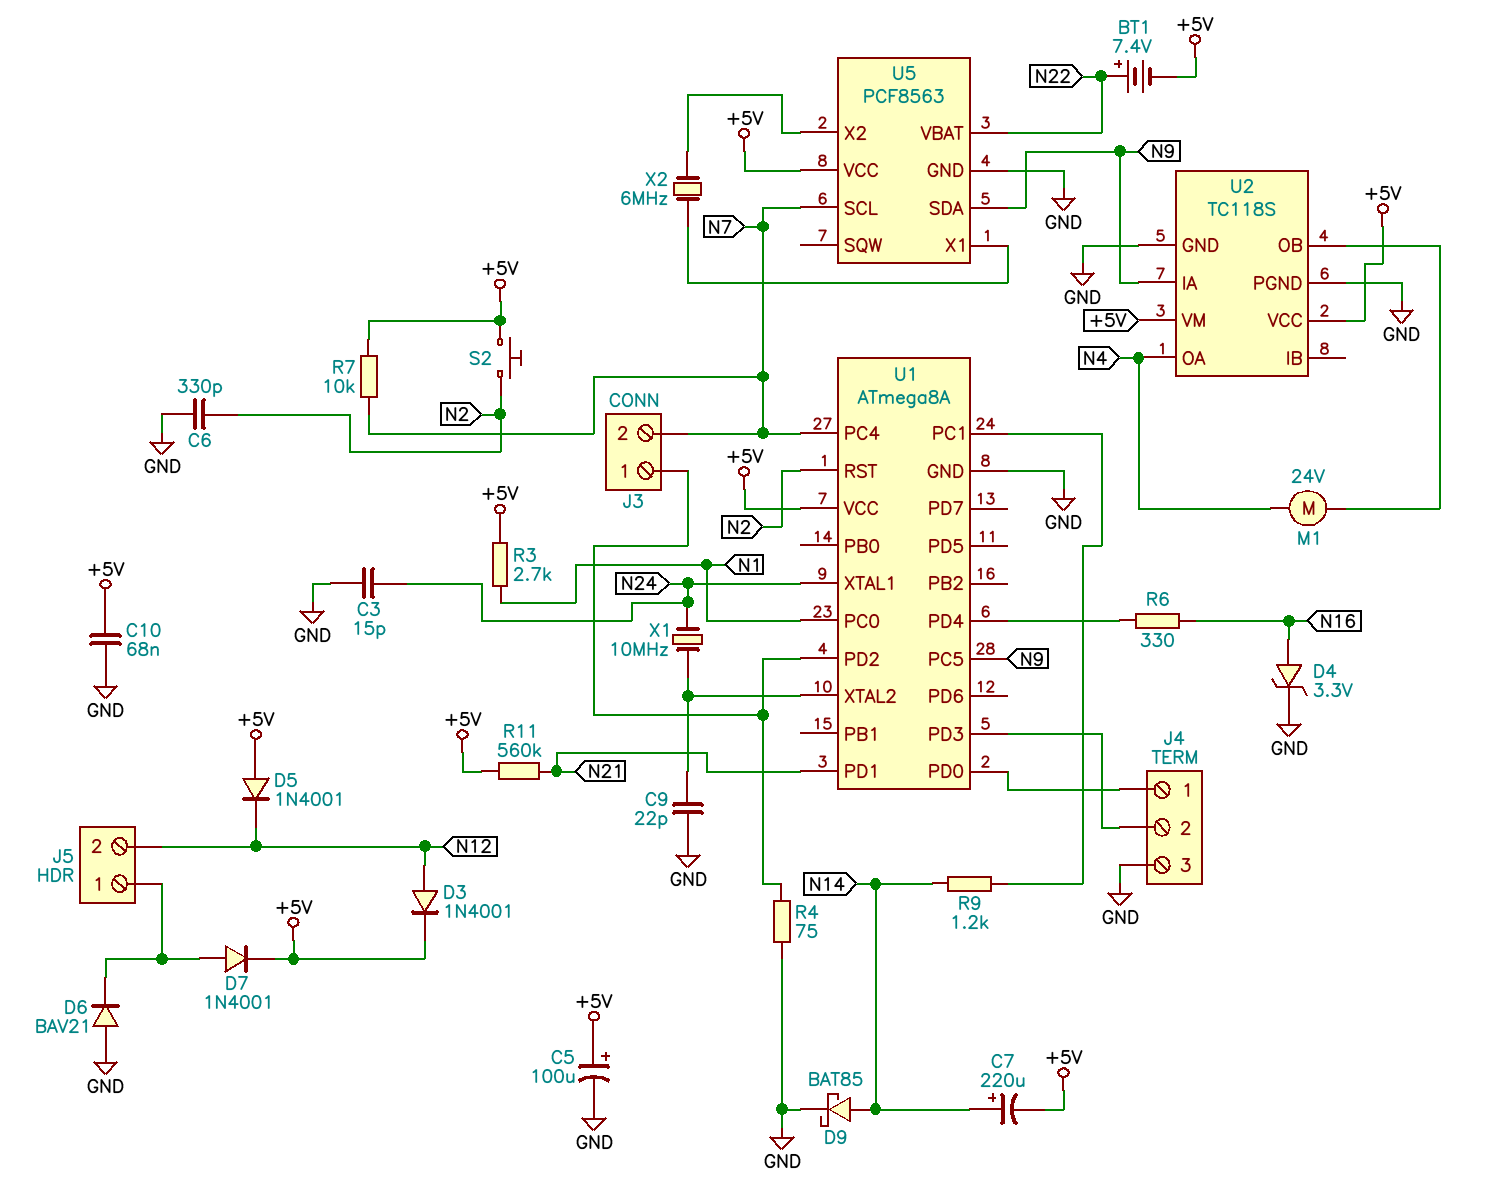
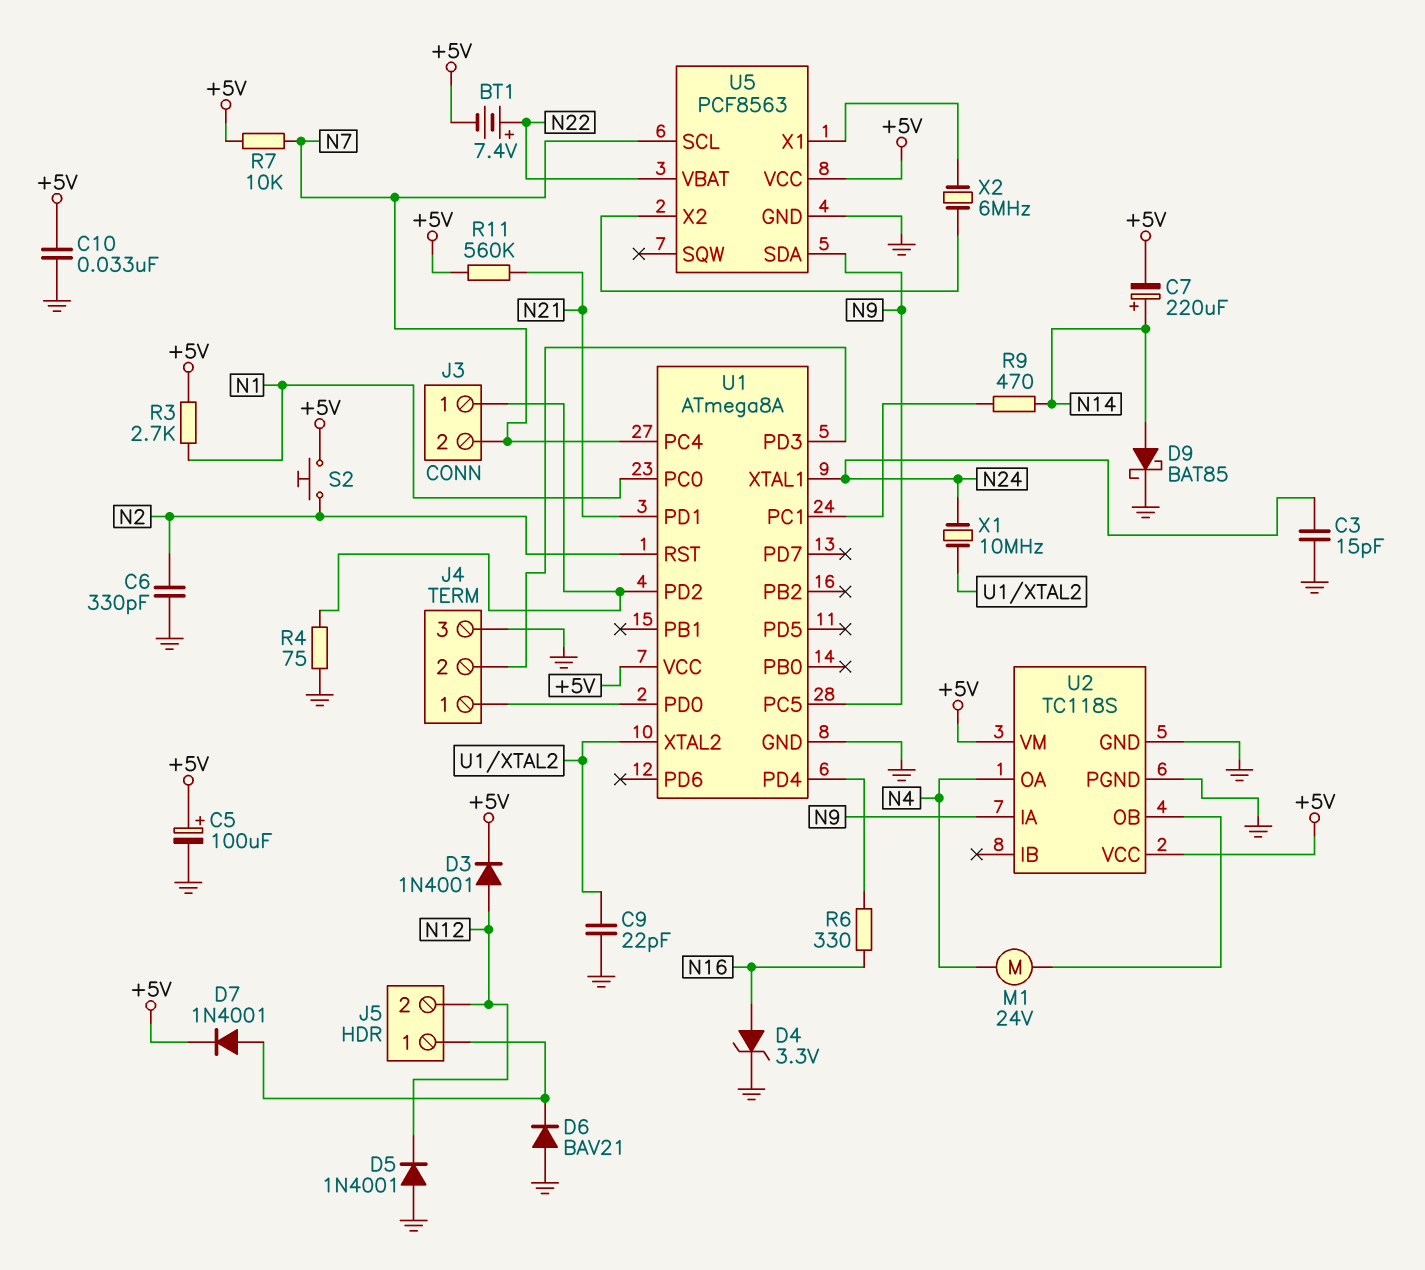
C10: 68nF (+5V, GND) -> 33nF (+5V, GND)
D5: diode 1N4001 (A +5V, K N12) -> diode 1N4001 (A GND, K N12)
R9: 1.2k (N14, U1/PC1) -> 470 (N14, U1/PC1)

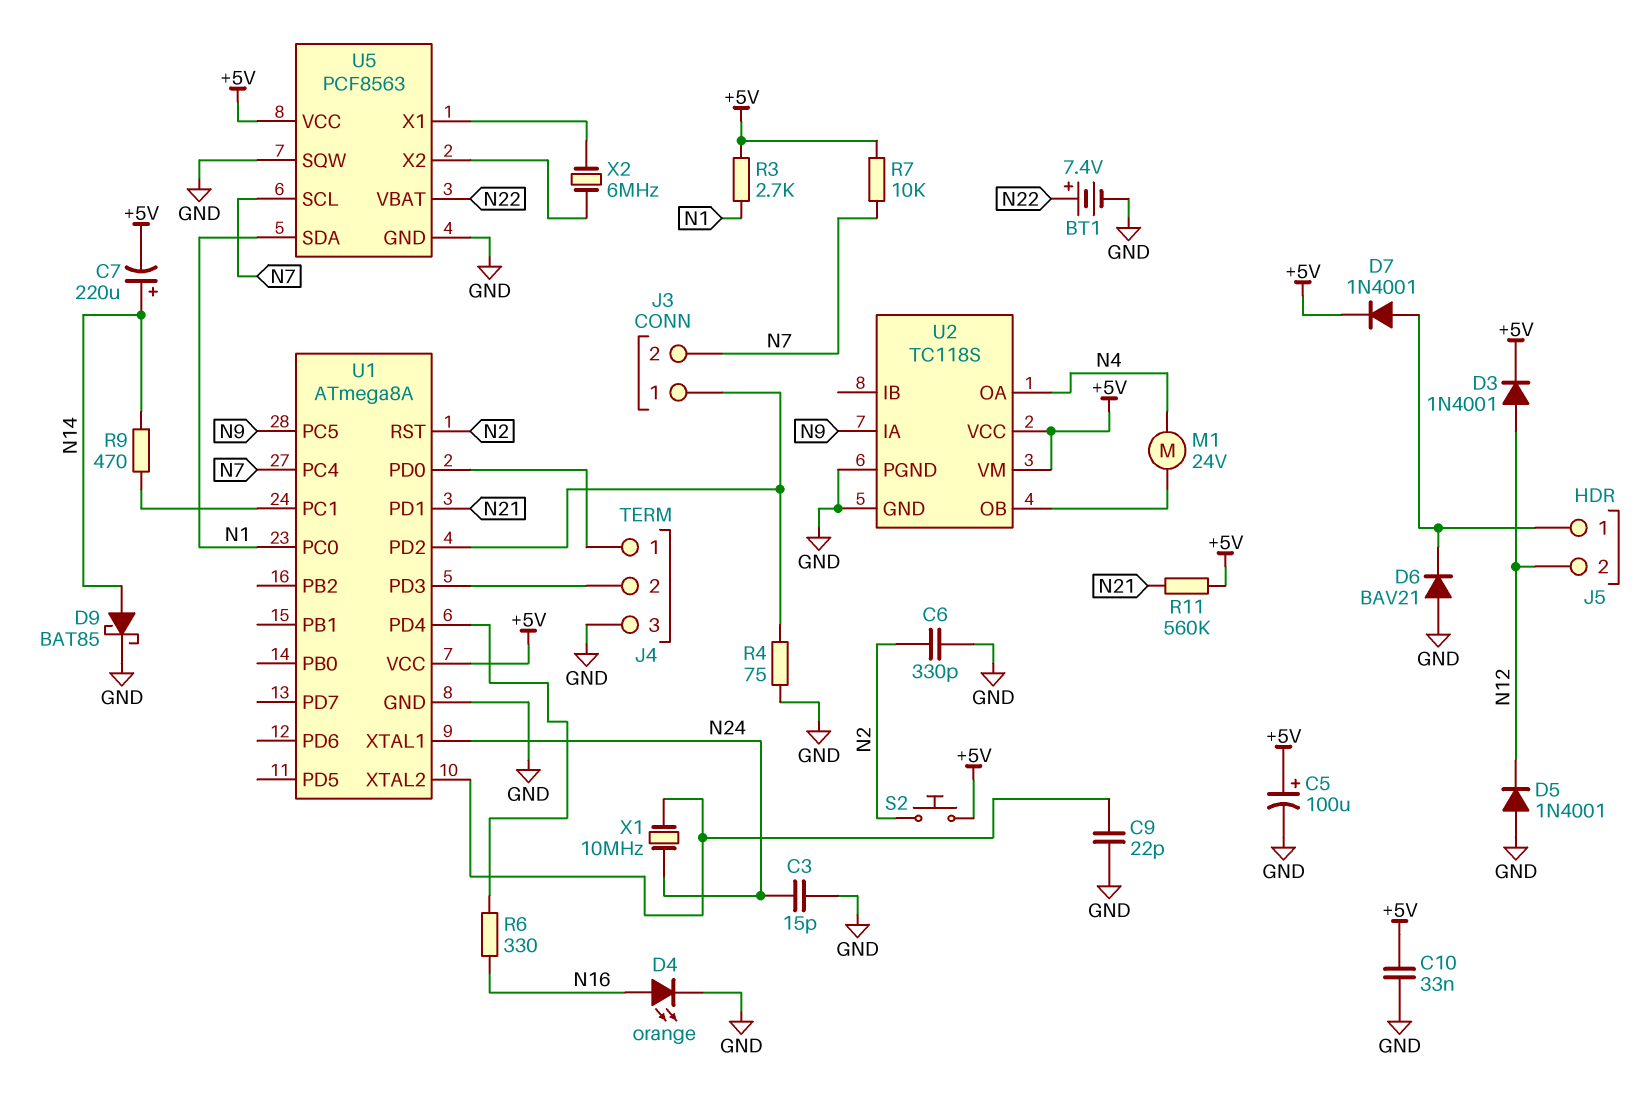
BT1: 7.4V (plus N22, minus +5V) -> 7.4V (plus N22, minus GND)
D4: zener 3.3V (A N16, K GND) -> LED orange (A N16, K GND)
U5 pin SDA: N9 -> N1
U5 pin SQW: none -> GND

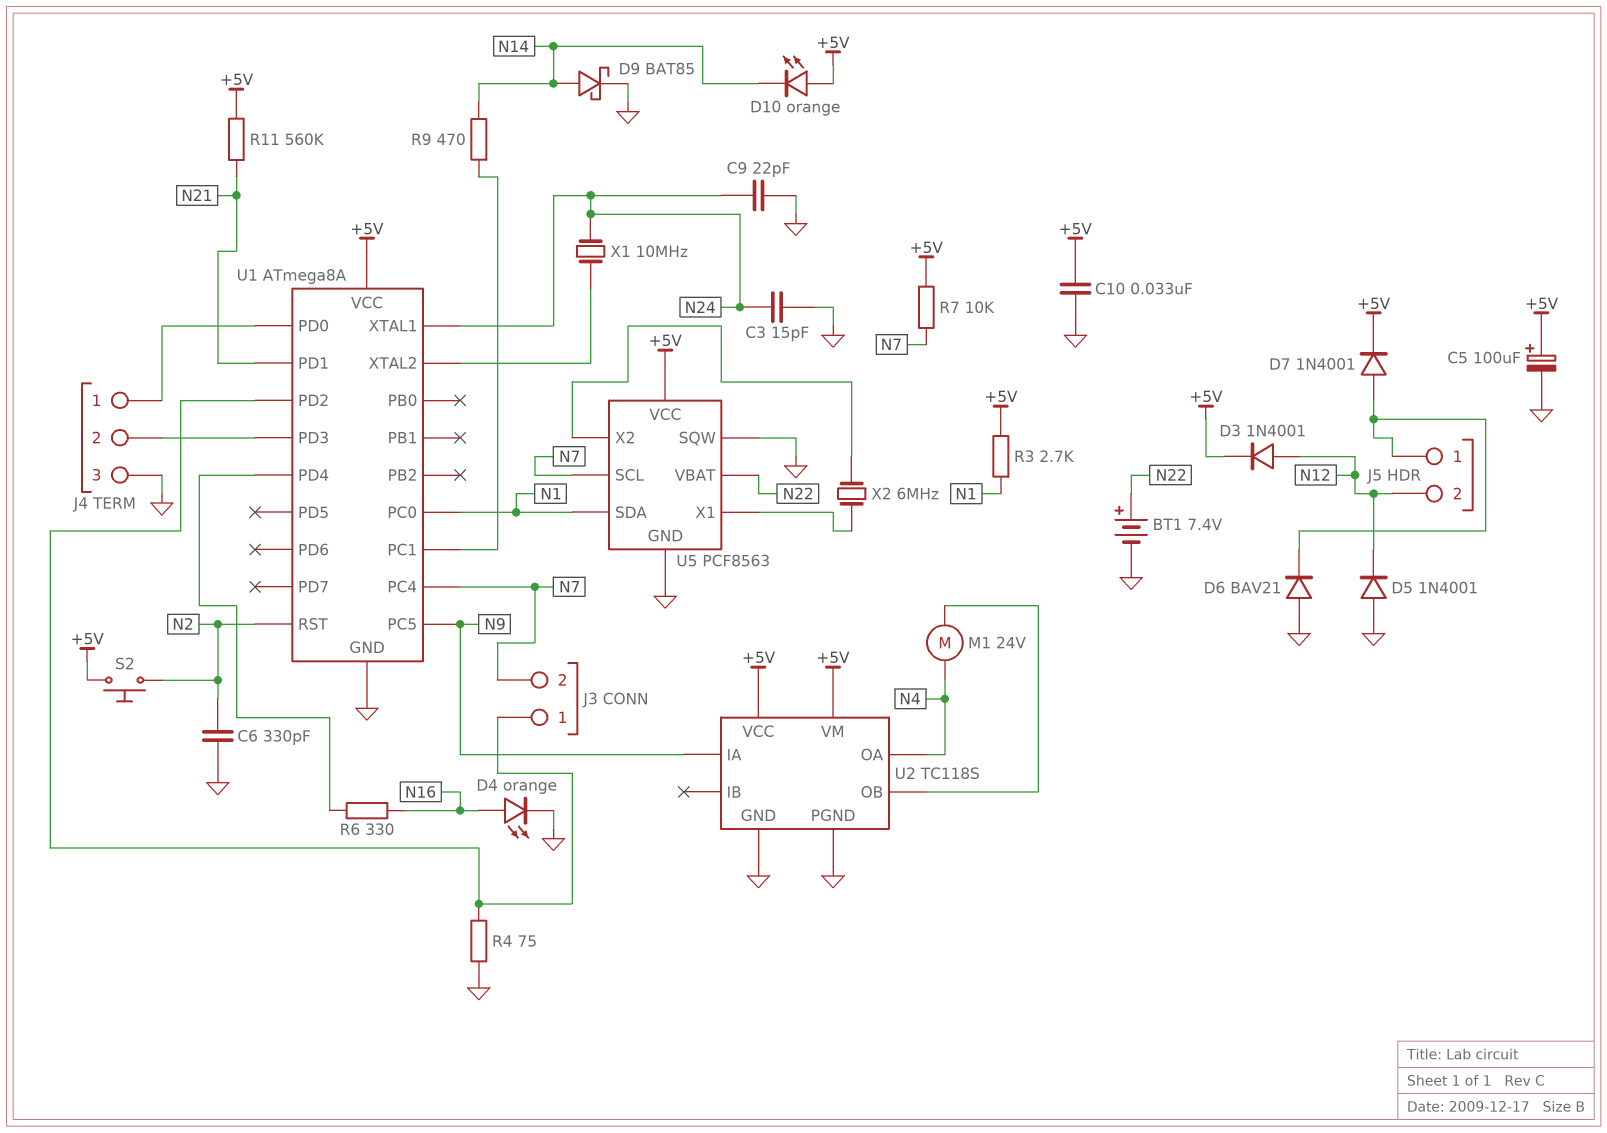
C7: 220uF (plus N14, minus +5V) -> none
C9: 22pF (GND, U1/XTAL2) -> 22pF (GND, N24)
D10: none -> LED orange (A +5V, K N14)

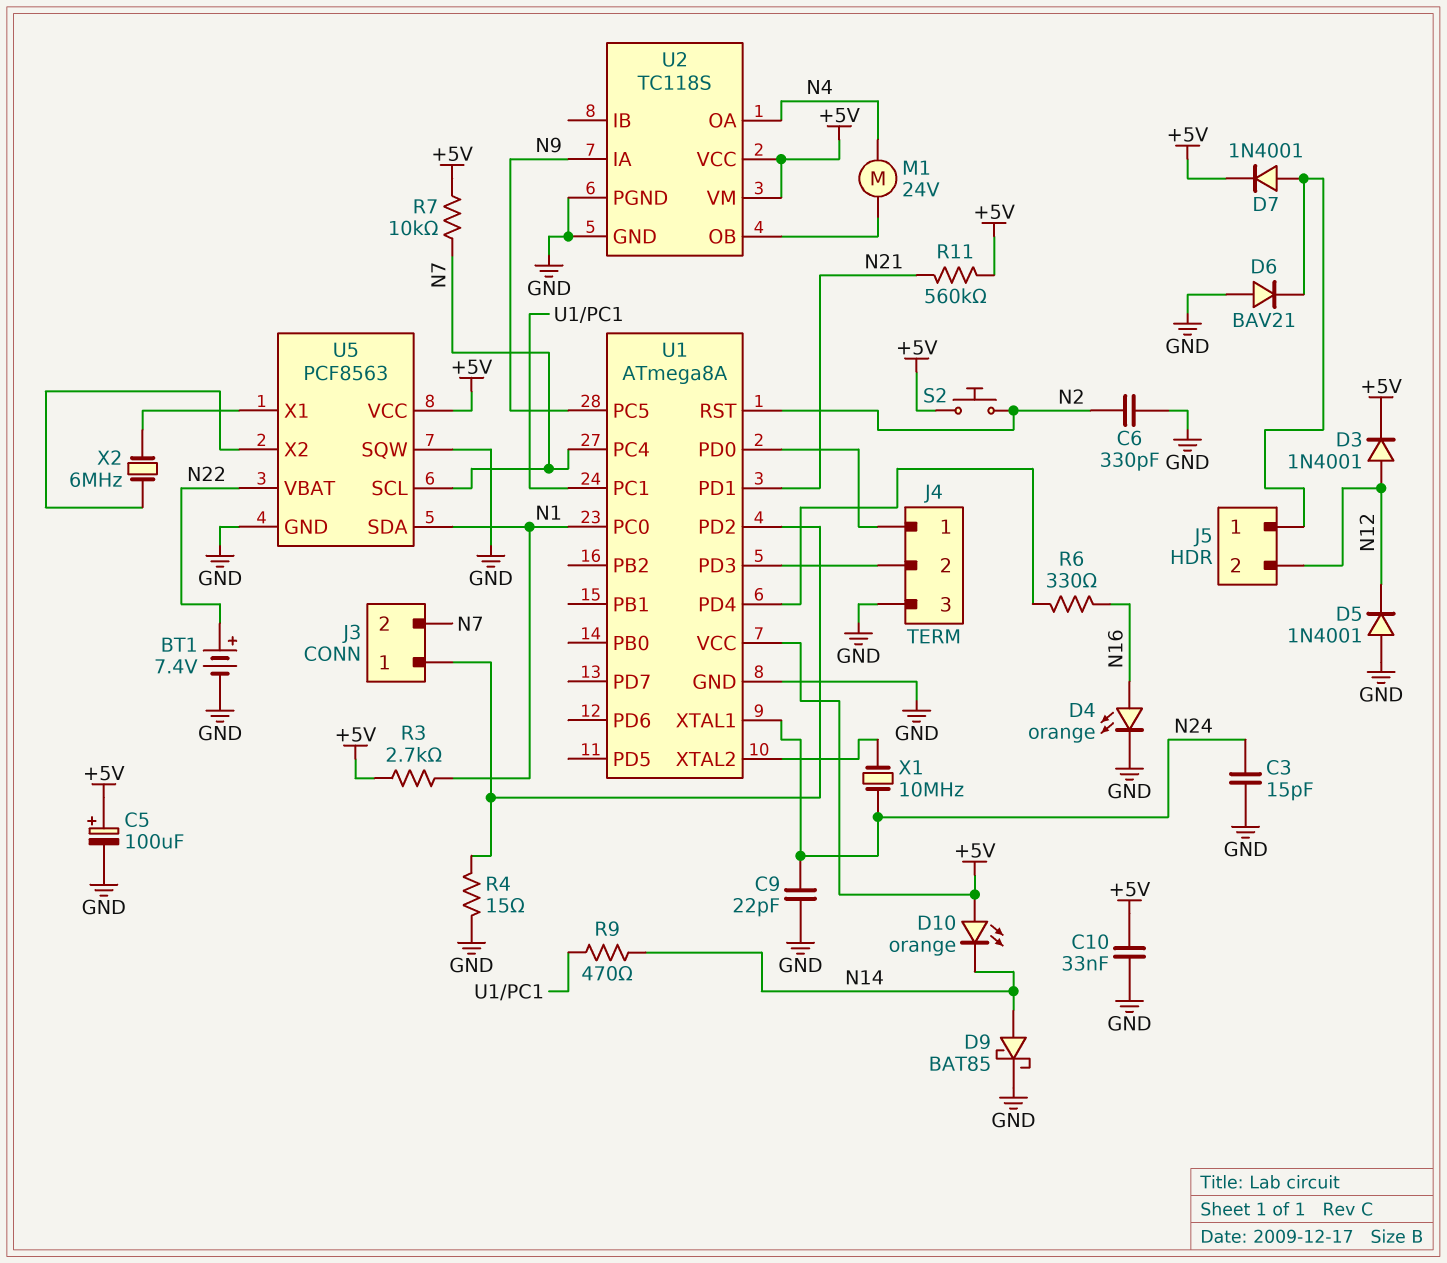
R4: 75 (GND, J3/1) -> 15 (GND, J3/1)

